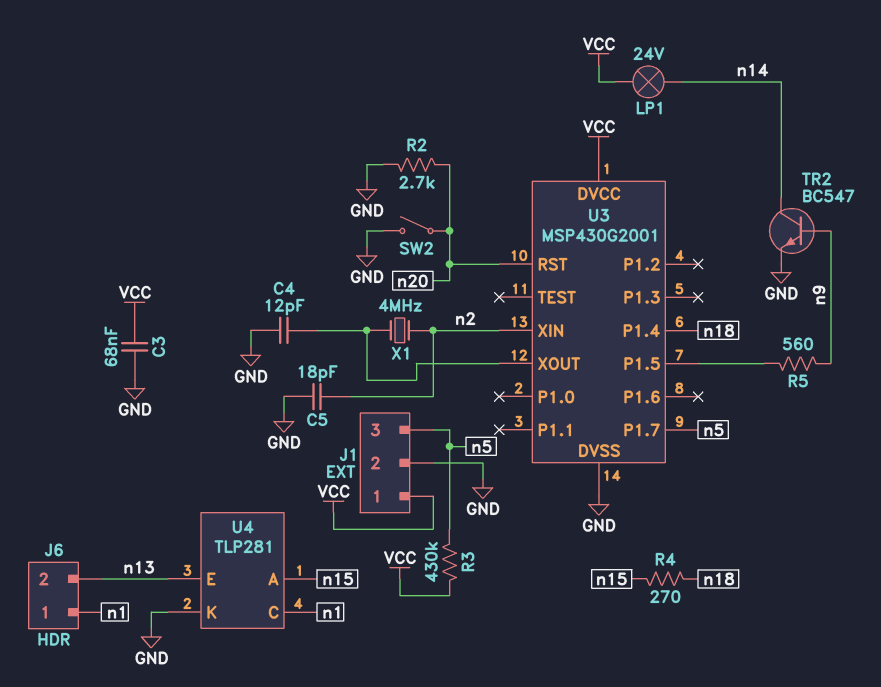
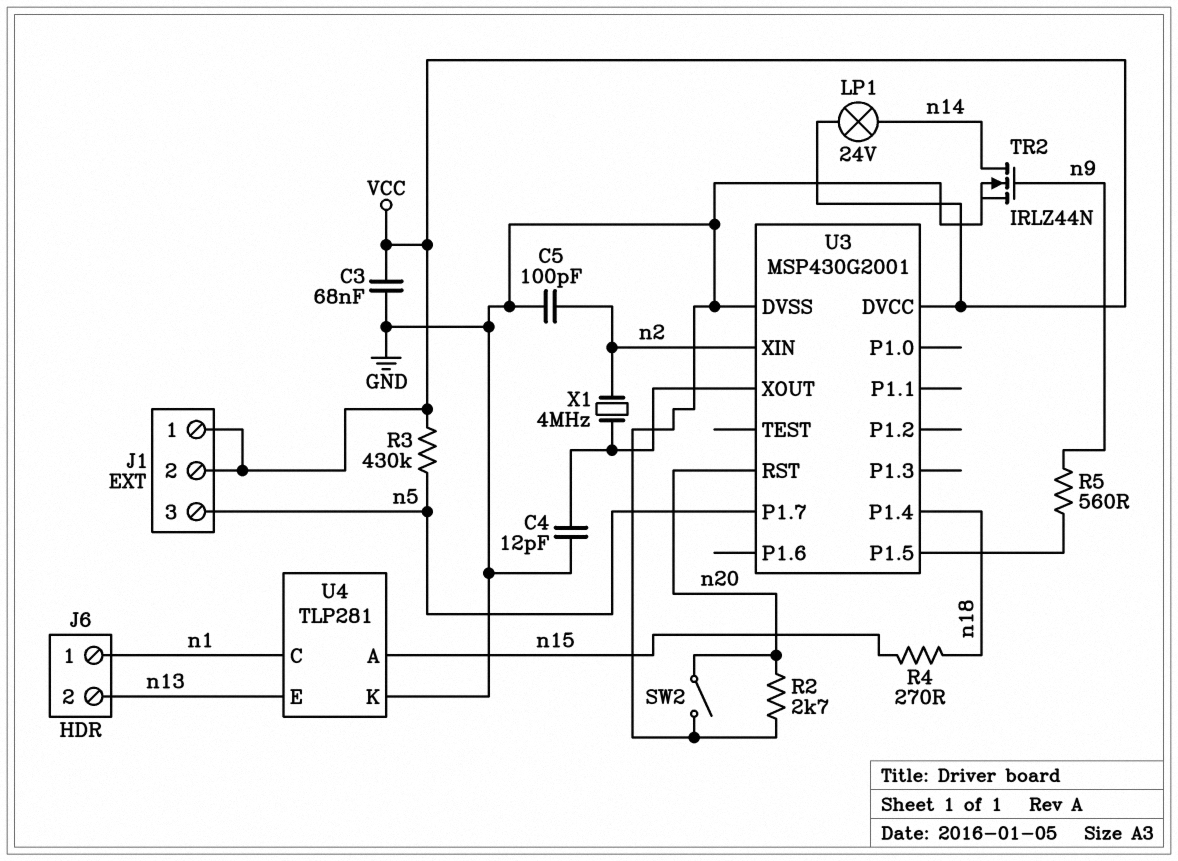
C5: 18pF (GND, n2) -> 100pF (GND, n2)
J1 pin 2: GND -> VCC
TR2: NPN BC547 (B n9, C n14, E GND) -> NMOS IRLZ44N (G n9, D n14, S GND)

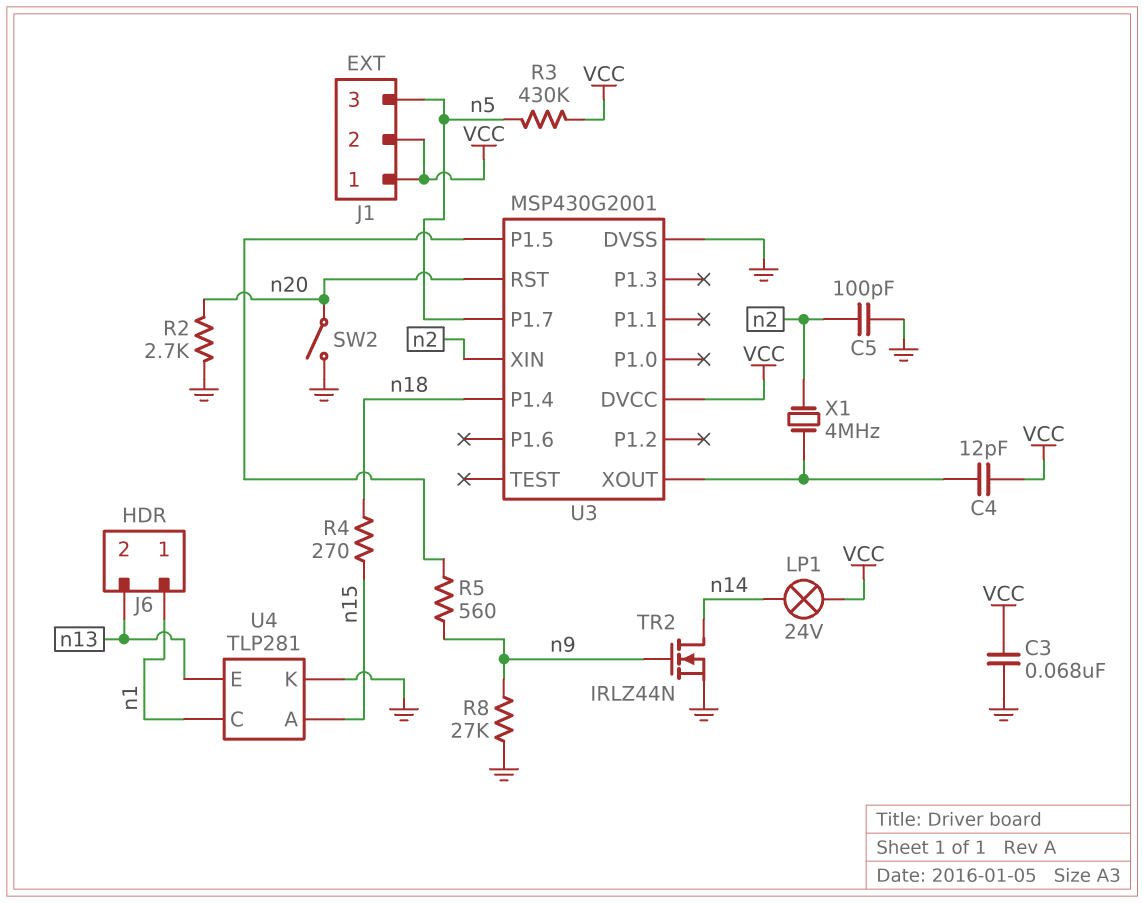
C4: 12pF (GND, U3/XOUT) -> 12pF (U3/XOUT, VCC)
R8: none -> 27k (GND, n9)

